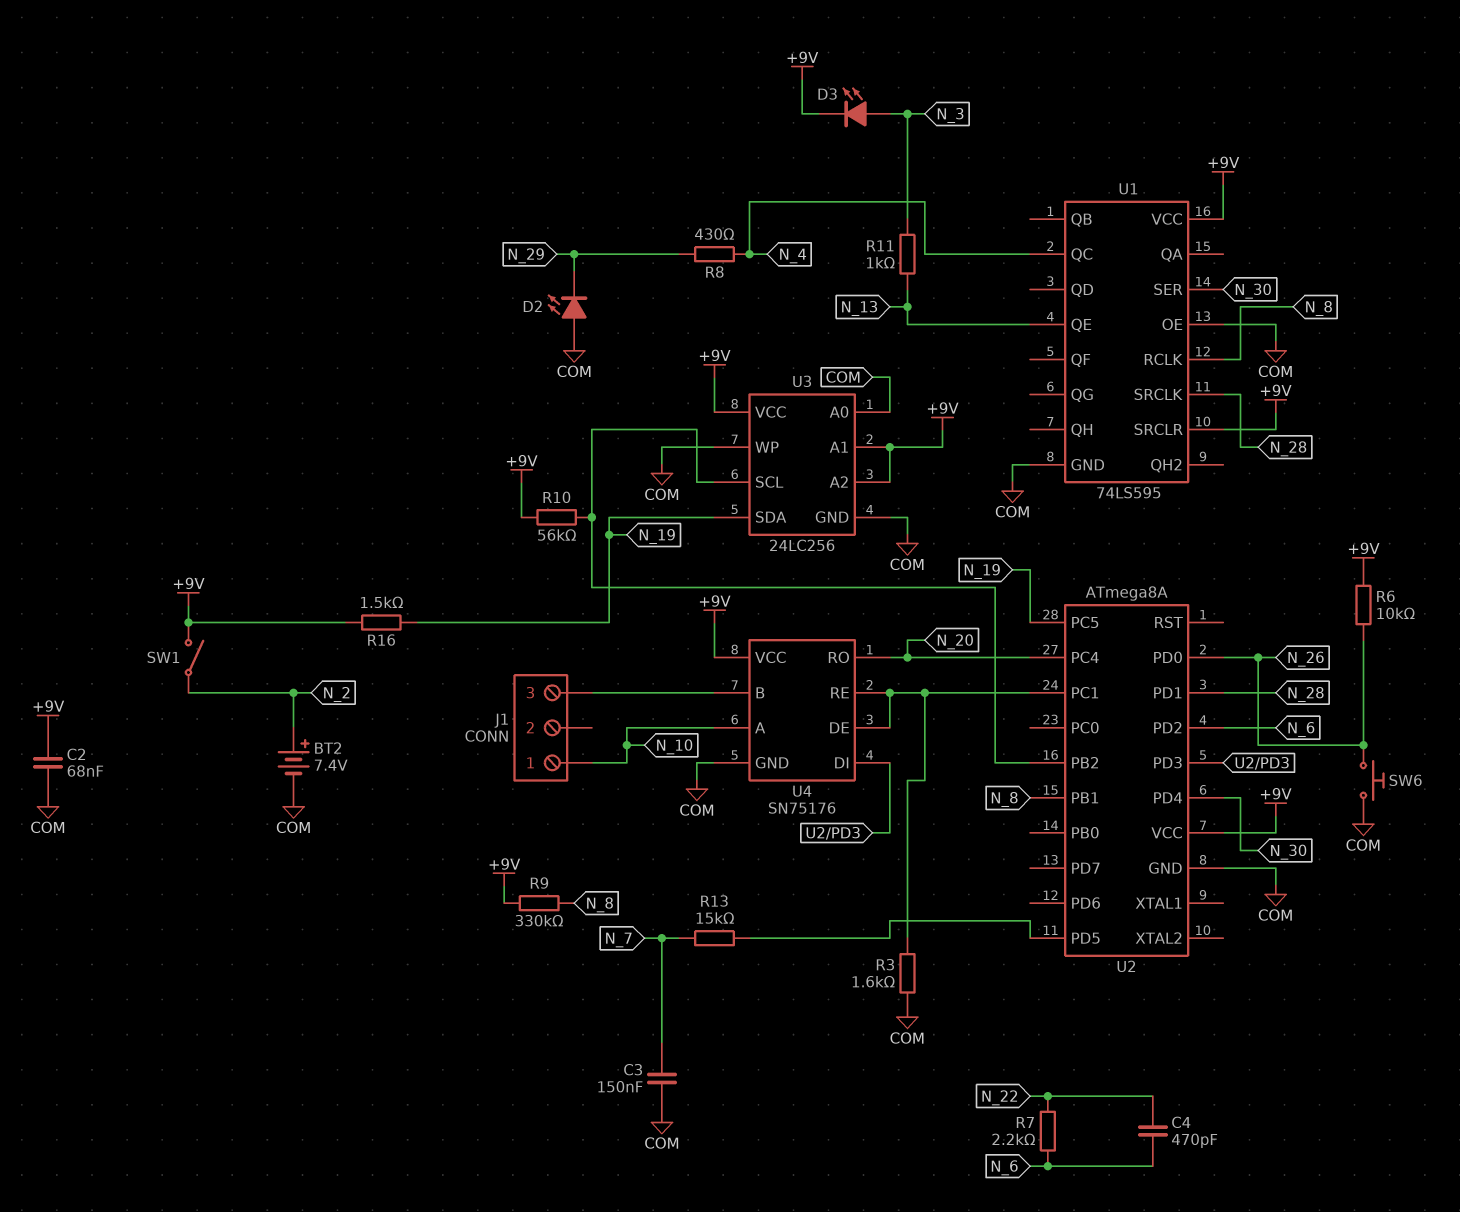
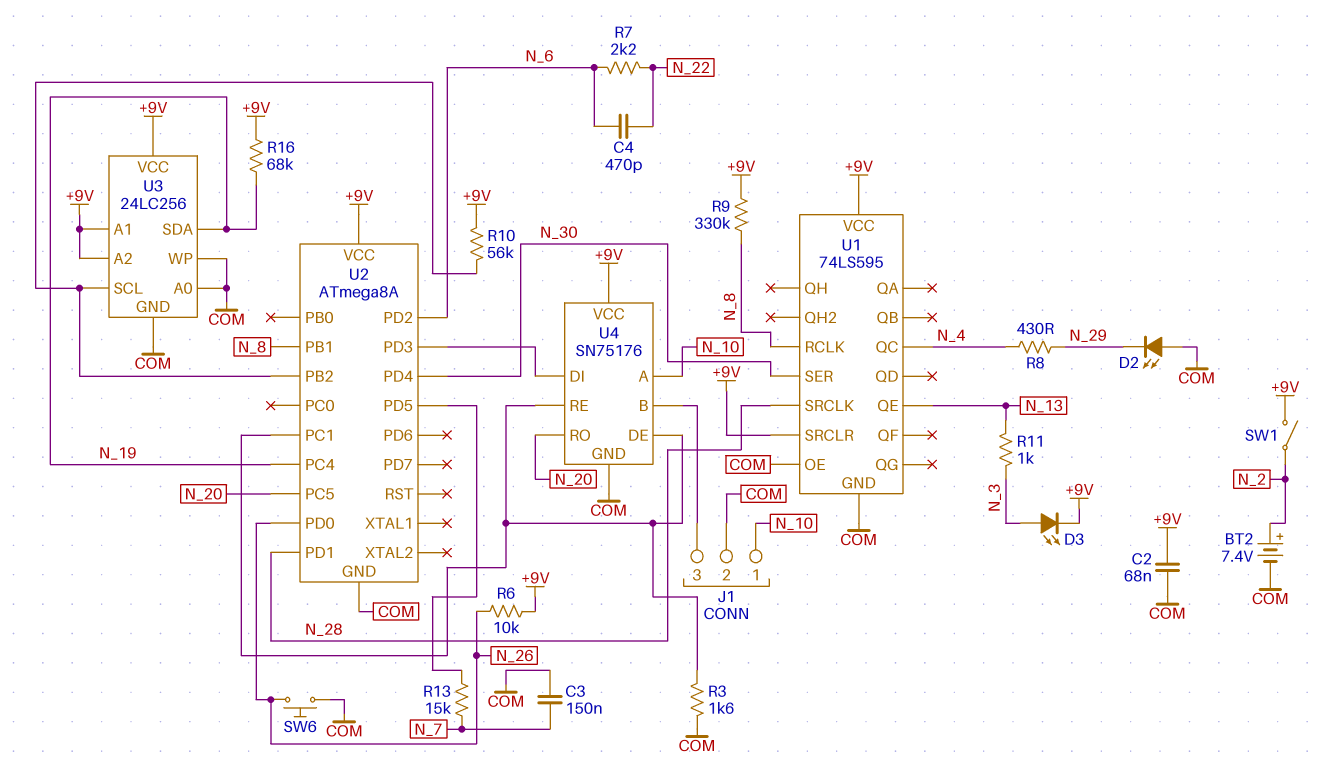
J1 pin 2: none -> COM
R16: 1.5k (+9V, N_19) -> 68k (+9V, N_19)
U2 pin PC4: N_20 -> N_19
U2 pin PC5: N_19 -> N_20

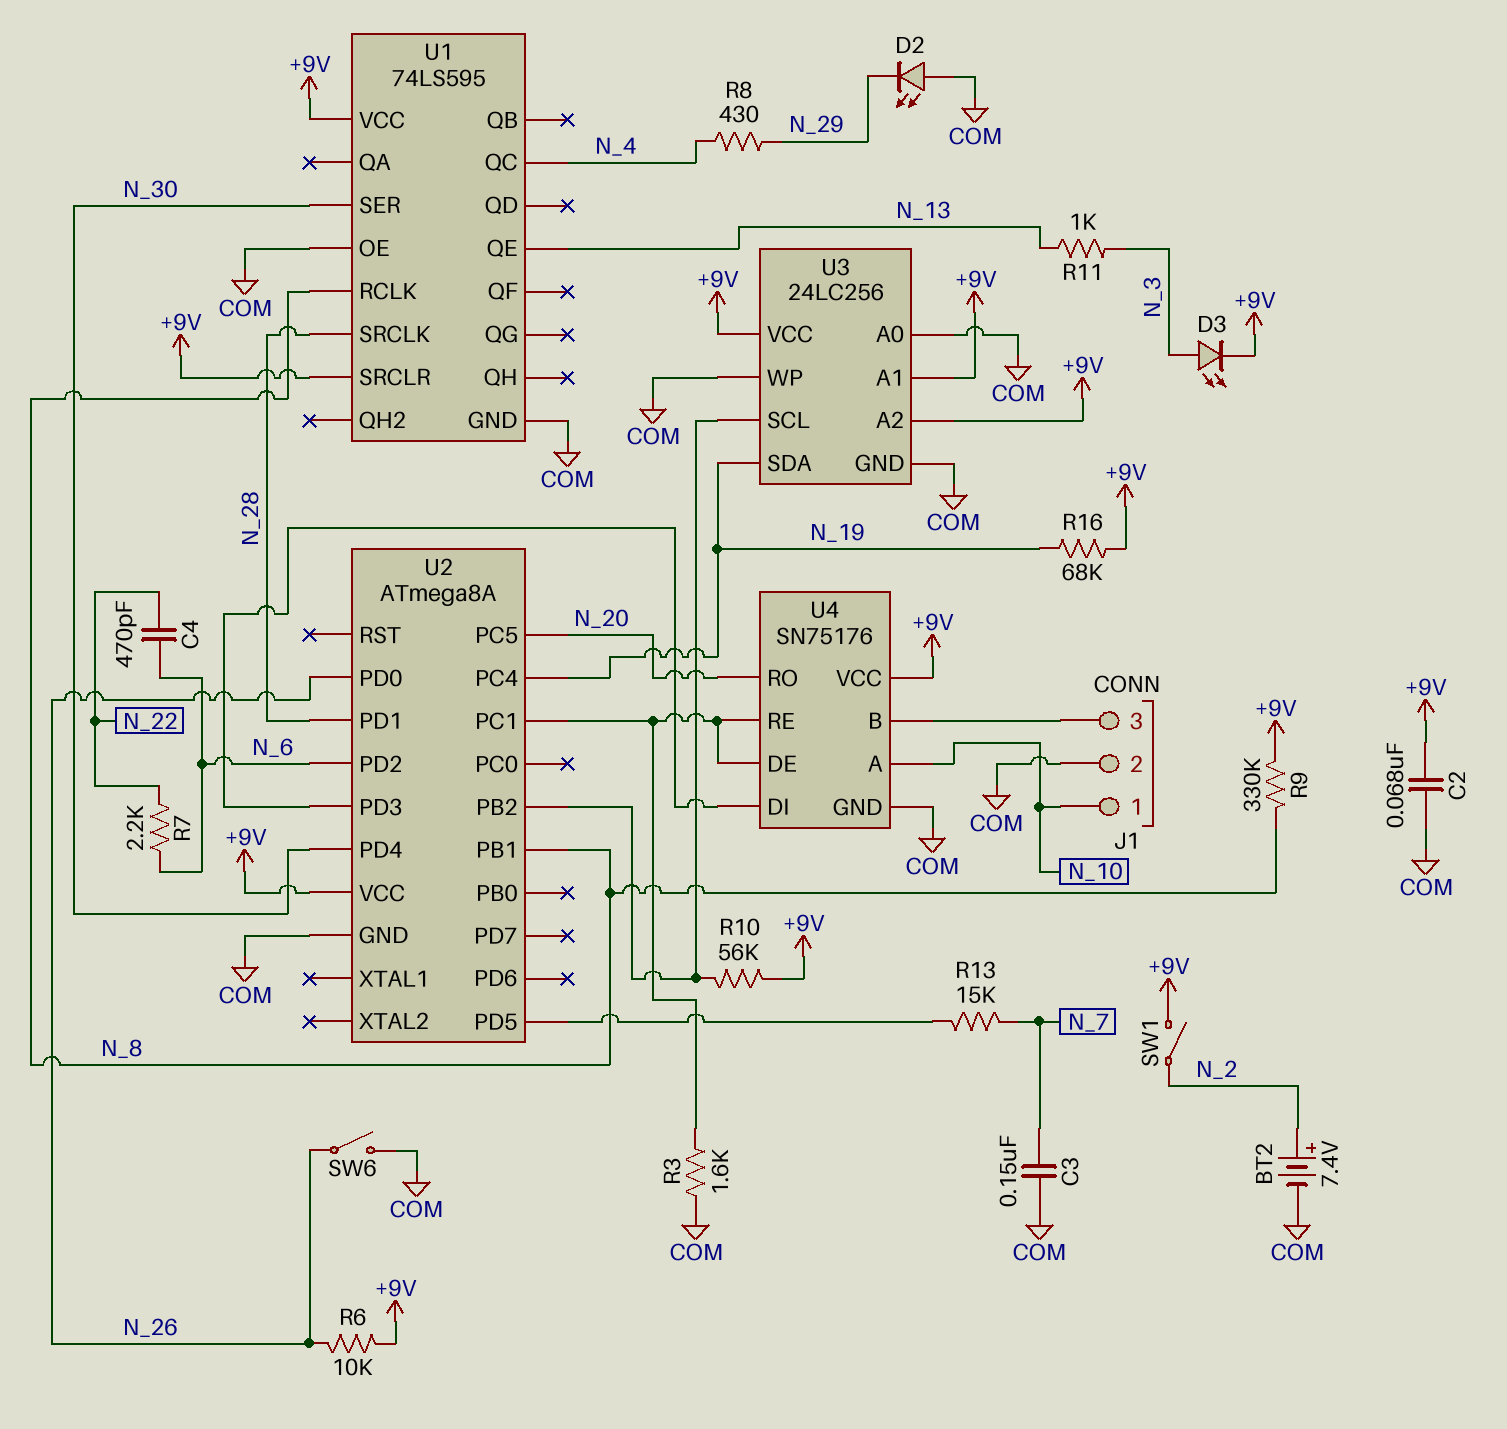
SW6: button (COM, N_26) -> switch (COM, N_26)

